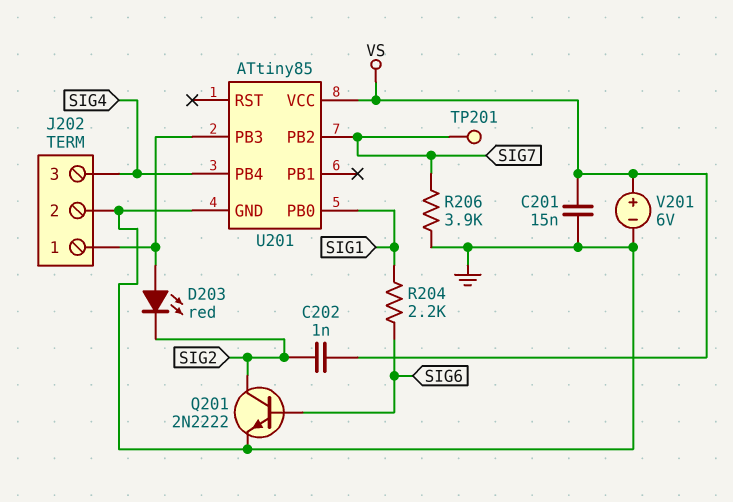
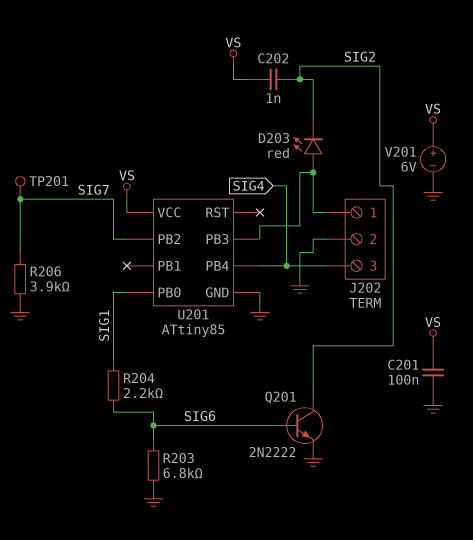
C201: 15nF (GND, VS) -> 100nF (GND, VS)
R203: none -> 6.8k (GND, SIG6)

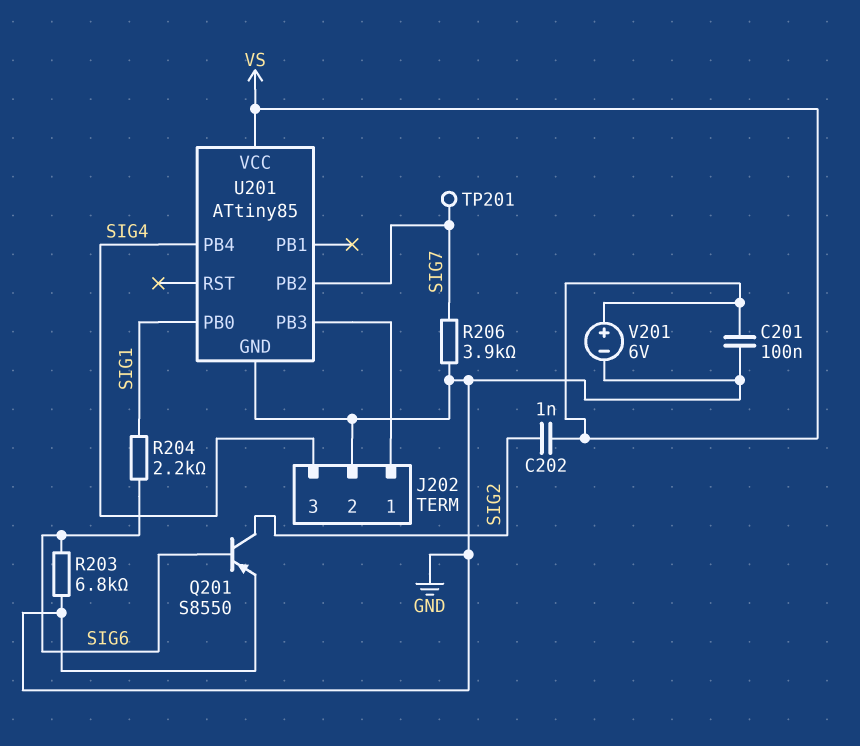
D203: LED red (A J202/1, K SIG2) -> none
Q201: NPN 2N2222 (B SIG6, C SIG2, E GND) -> PNP S8550 (B SIG6, C SIG2, E GND)

